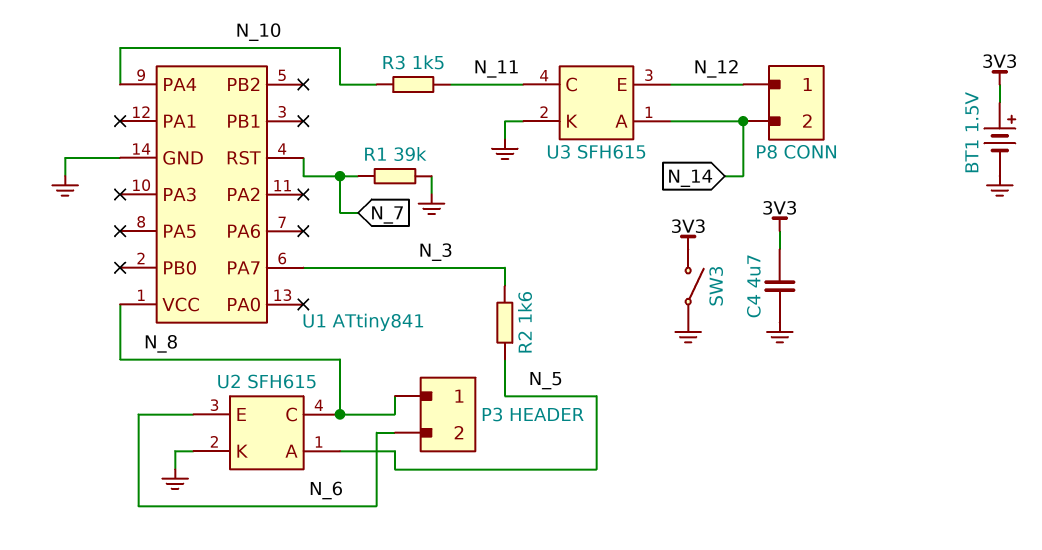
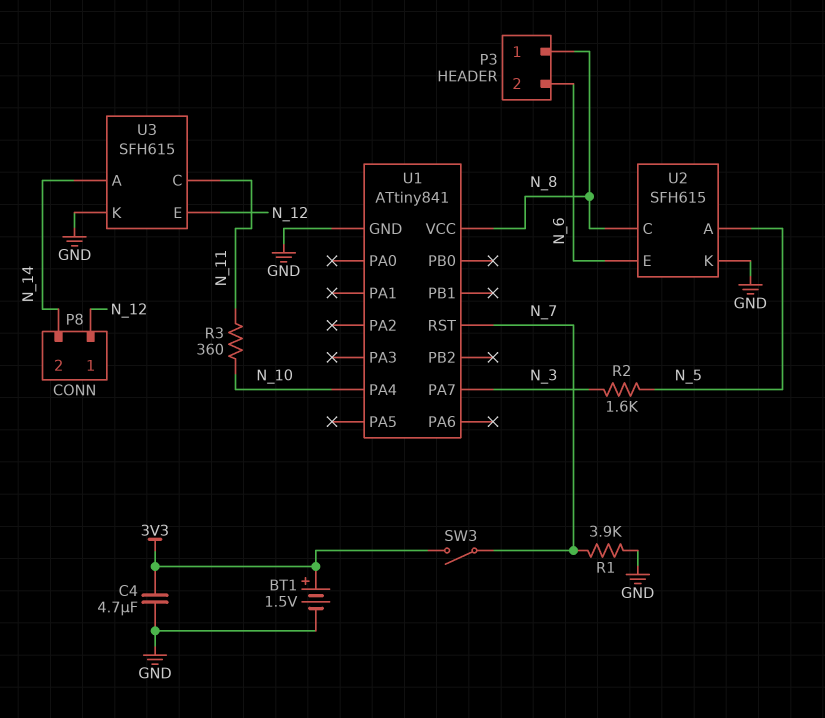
R1: 39k (GND, N_7) -> 3.9k (GND, N_7)
R3: 1.5k (N_10, N_11) -> 360 (N_10, N_11)
SW3: switch (3V3, GND) -> switch (3V3, N_7)

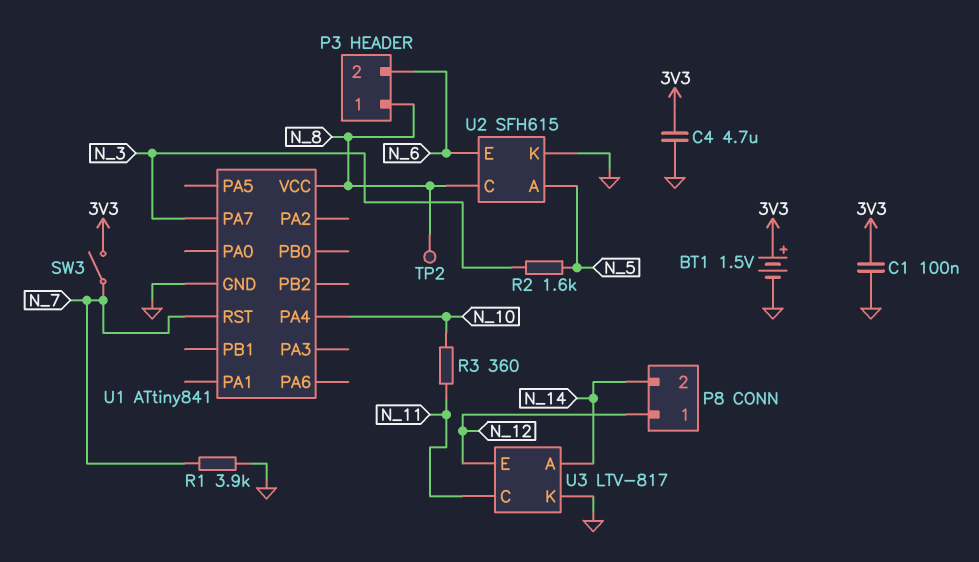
C1: none -> 100nF (3V3, GND)
TP2: none -> test point (N_8)
U3: SFH615 -> LTV-817

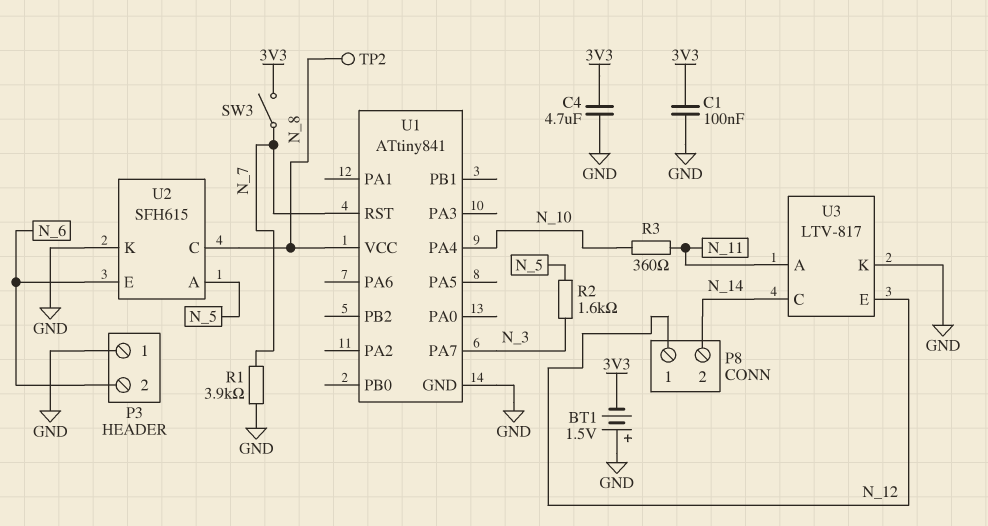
BT1: 1.5V (plus 3V3, minus GND) -> 1.5V (plus GND, minus 3V3)
P3 pin 1: N_8 -> GND
U3 pin A: N_14 -> N_11
U3 pin C: N_11 -> N_14

